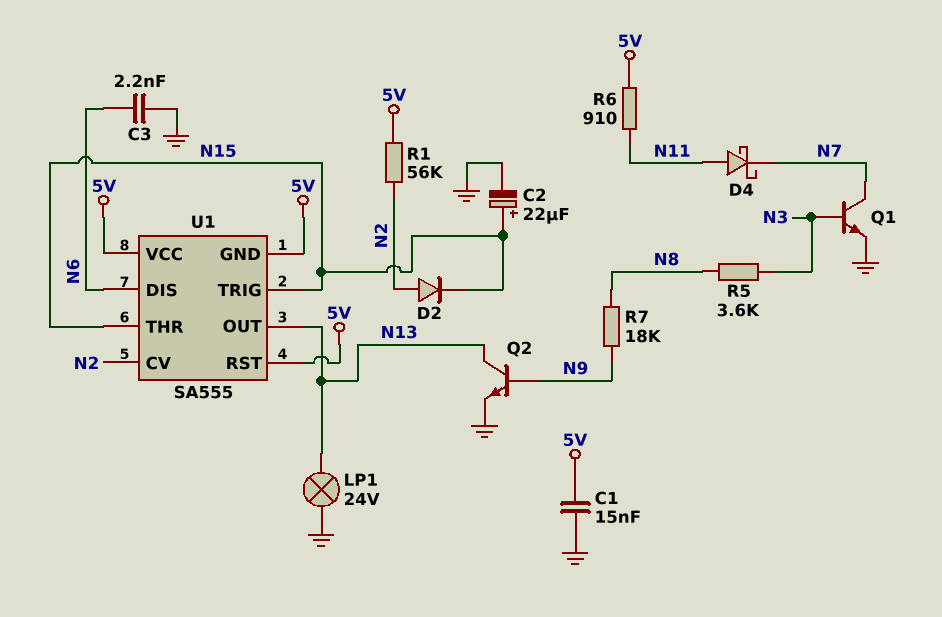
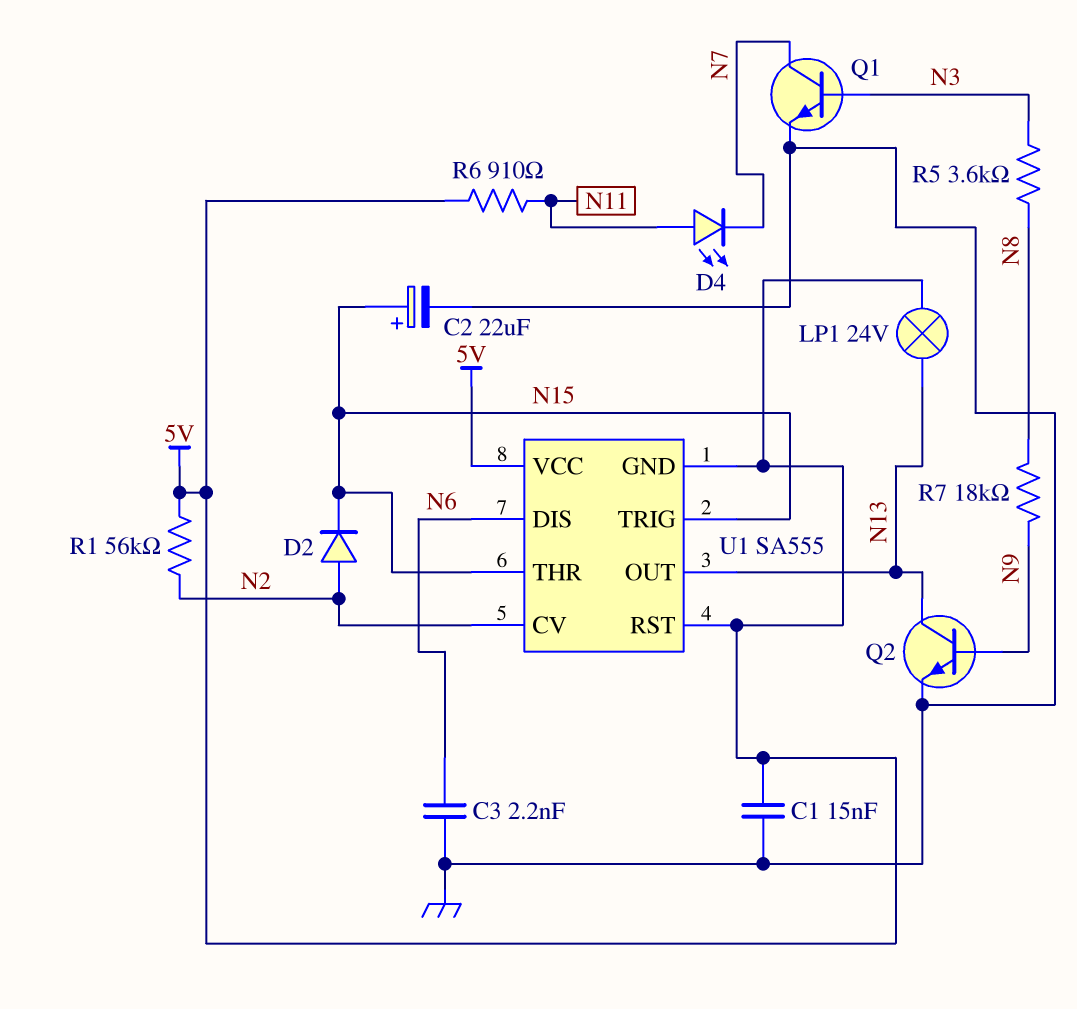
D4: schottky (A N11, K N7) -> LED (A N11, K N7)
LP1: lamp 24V (GND, N13) -> lamp 24V (5V, N13)

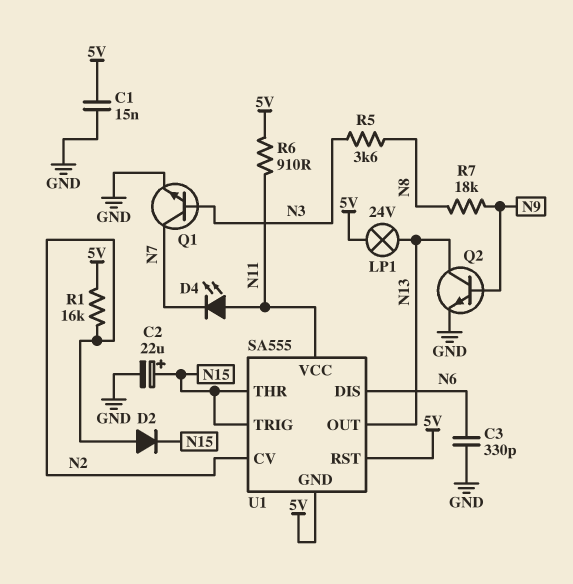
C3: 2.2nF (GND, N6) -> 330pF (GND, N6)
R1: 56k (5V, N2) -> 16k (5V, N2)
U1 pin VCC: 5V -> N11

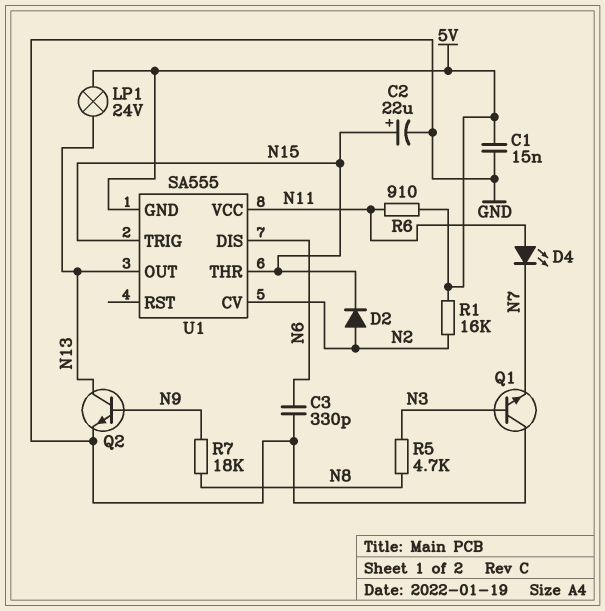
Q1: NPN (B N3, C N7, E GND) -> NPN (B N3, C GND, E N7)
R5: 3.6k (N3, N8) -> 4.7k (N3, N8)
U1 pin RST: 5V -> none

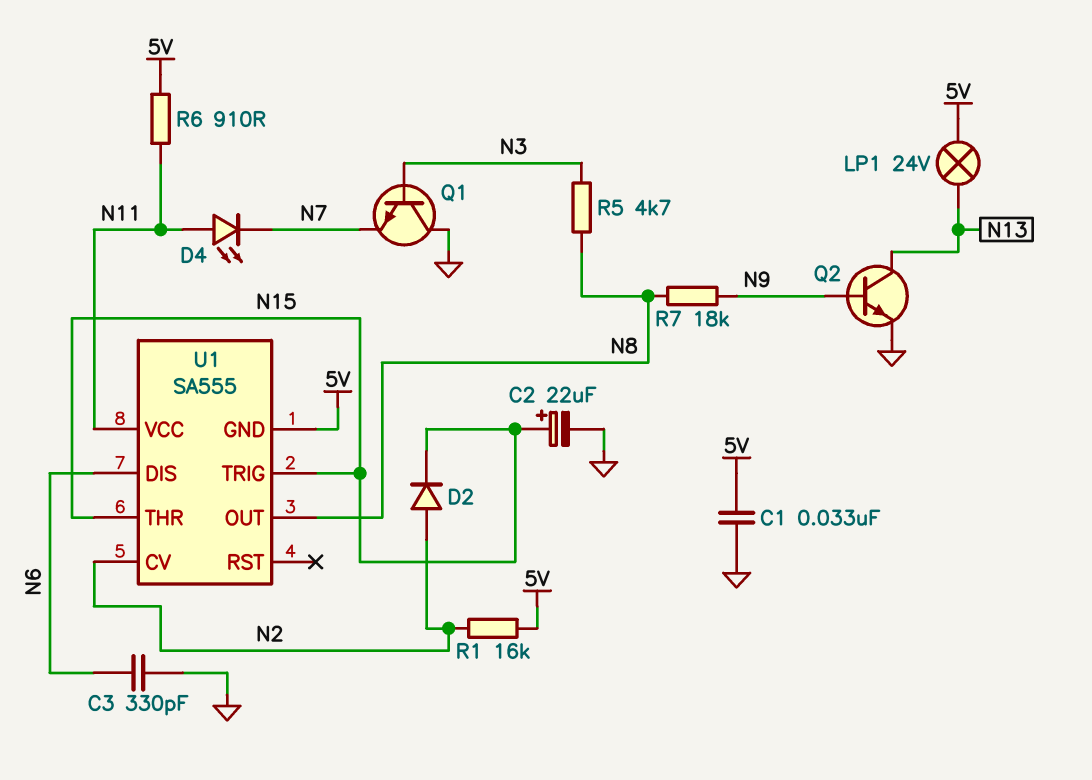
C1: 15nF (5V, GND) -> 33nF (5V, GND)
U1 pin OUT: N13 -> N8

